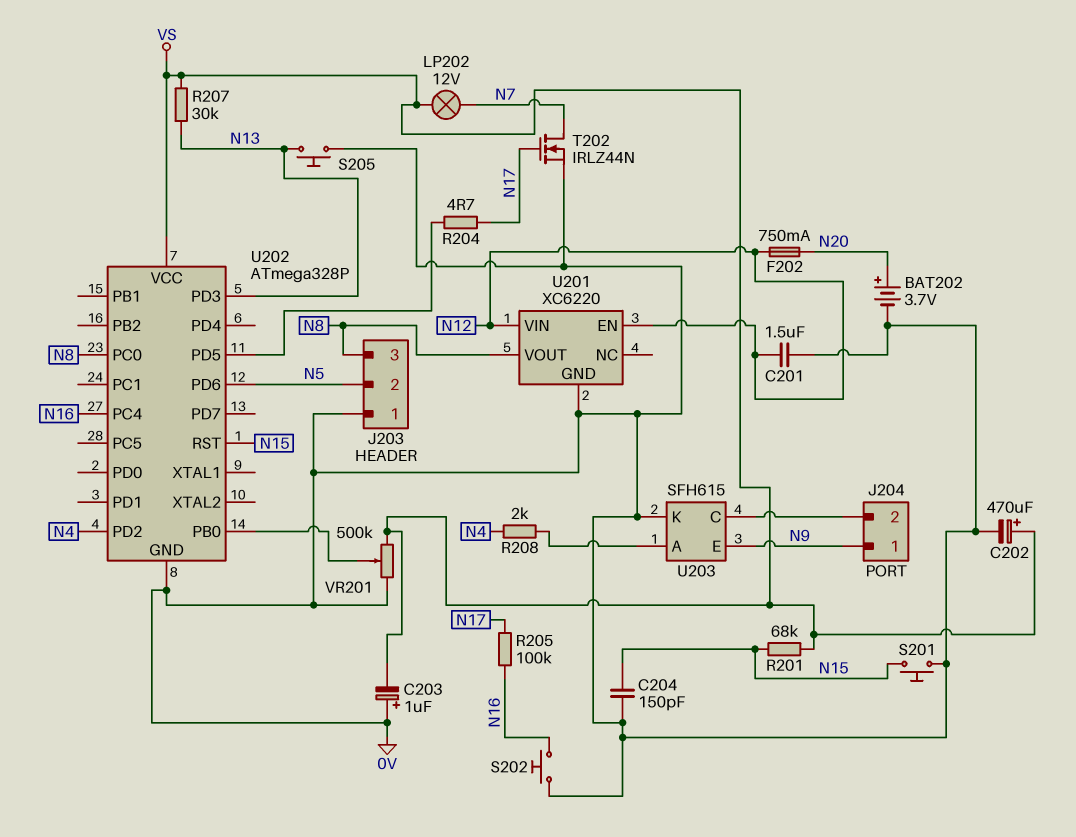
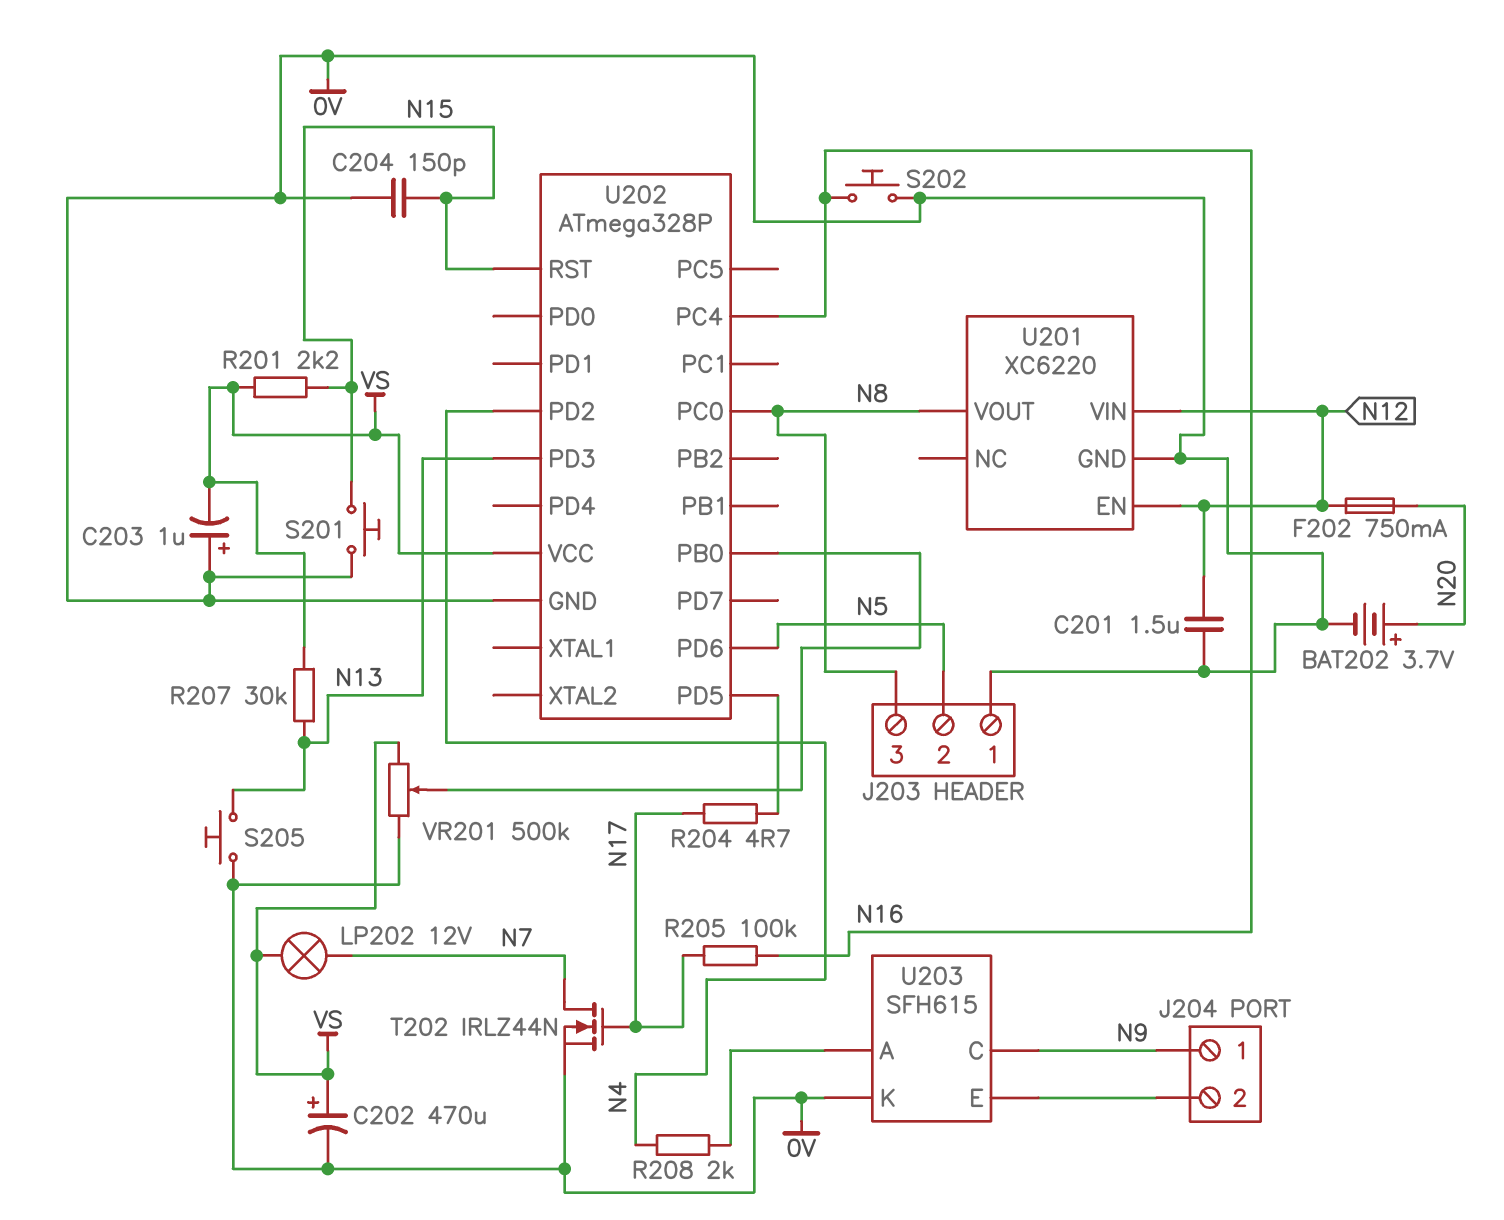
R201: 68k (N15, VS) -> 2.2k (N15, VS)
U203 pin C: J204/2 -> N9
U203 pin E: N9 -> J204/2

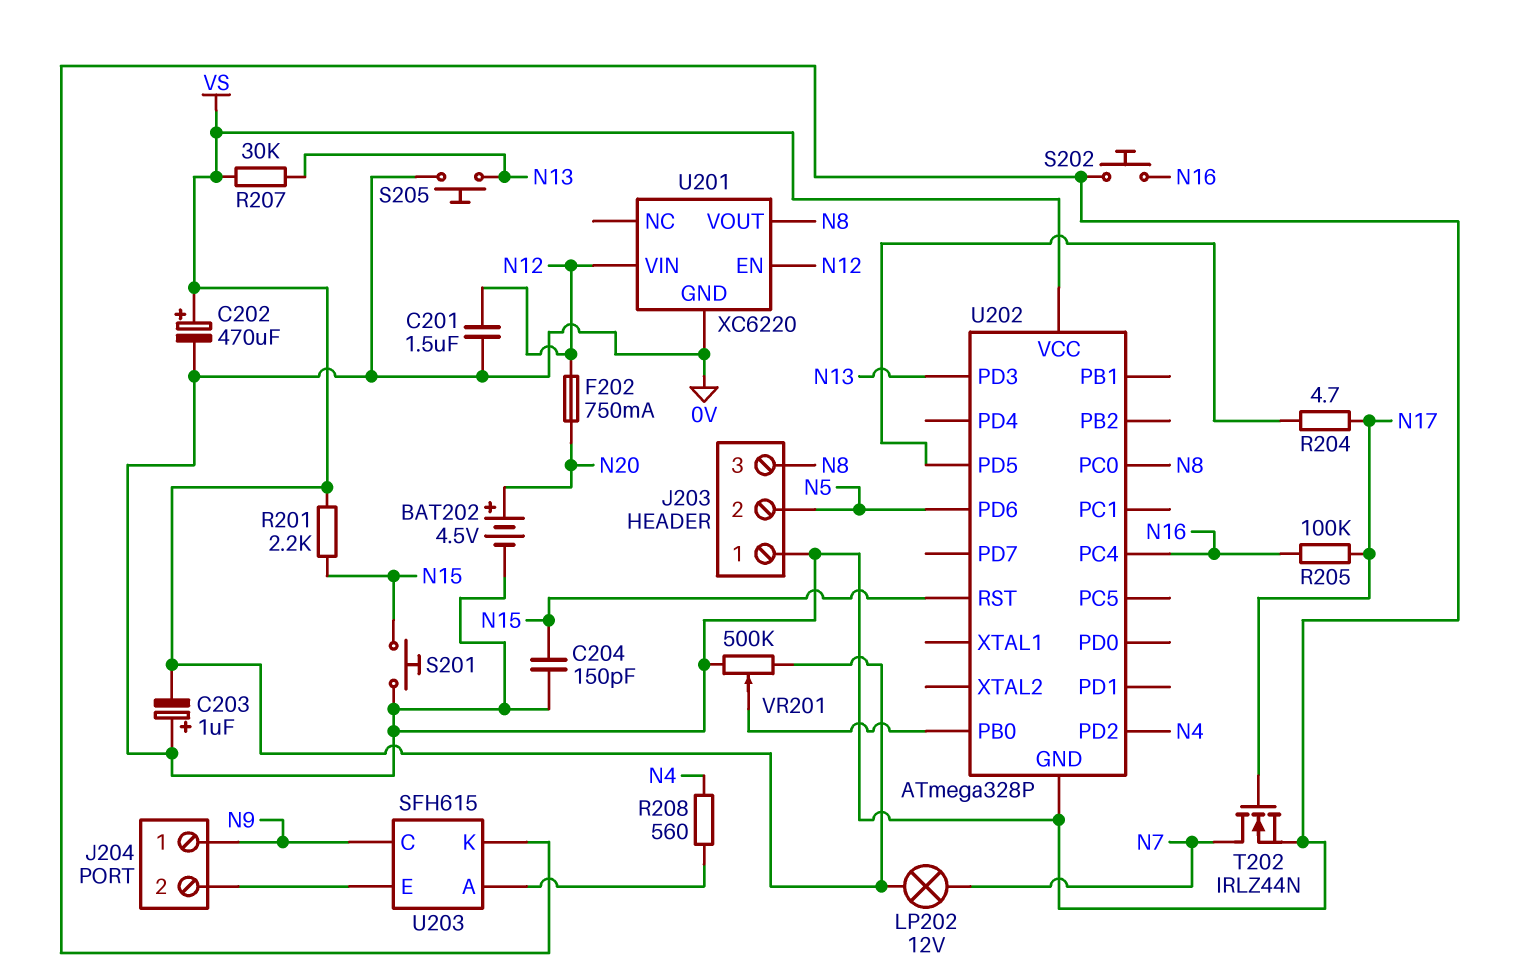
BAT202: 3.7V (plus N20, minus 0V) -> 4.5V (plus N20, minus 0V)
R208: 2k (N4, U203/A) -> 560 (N4, U203/A)

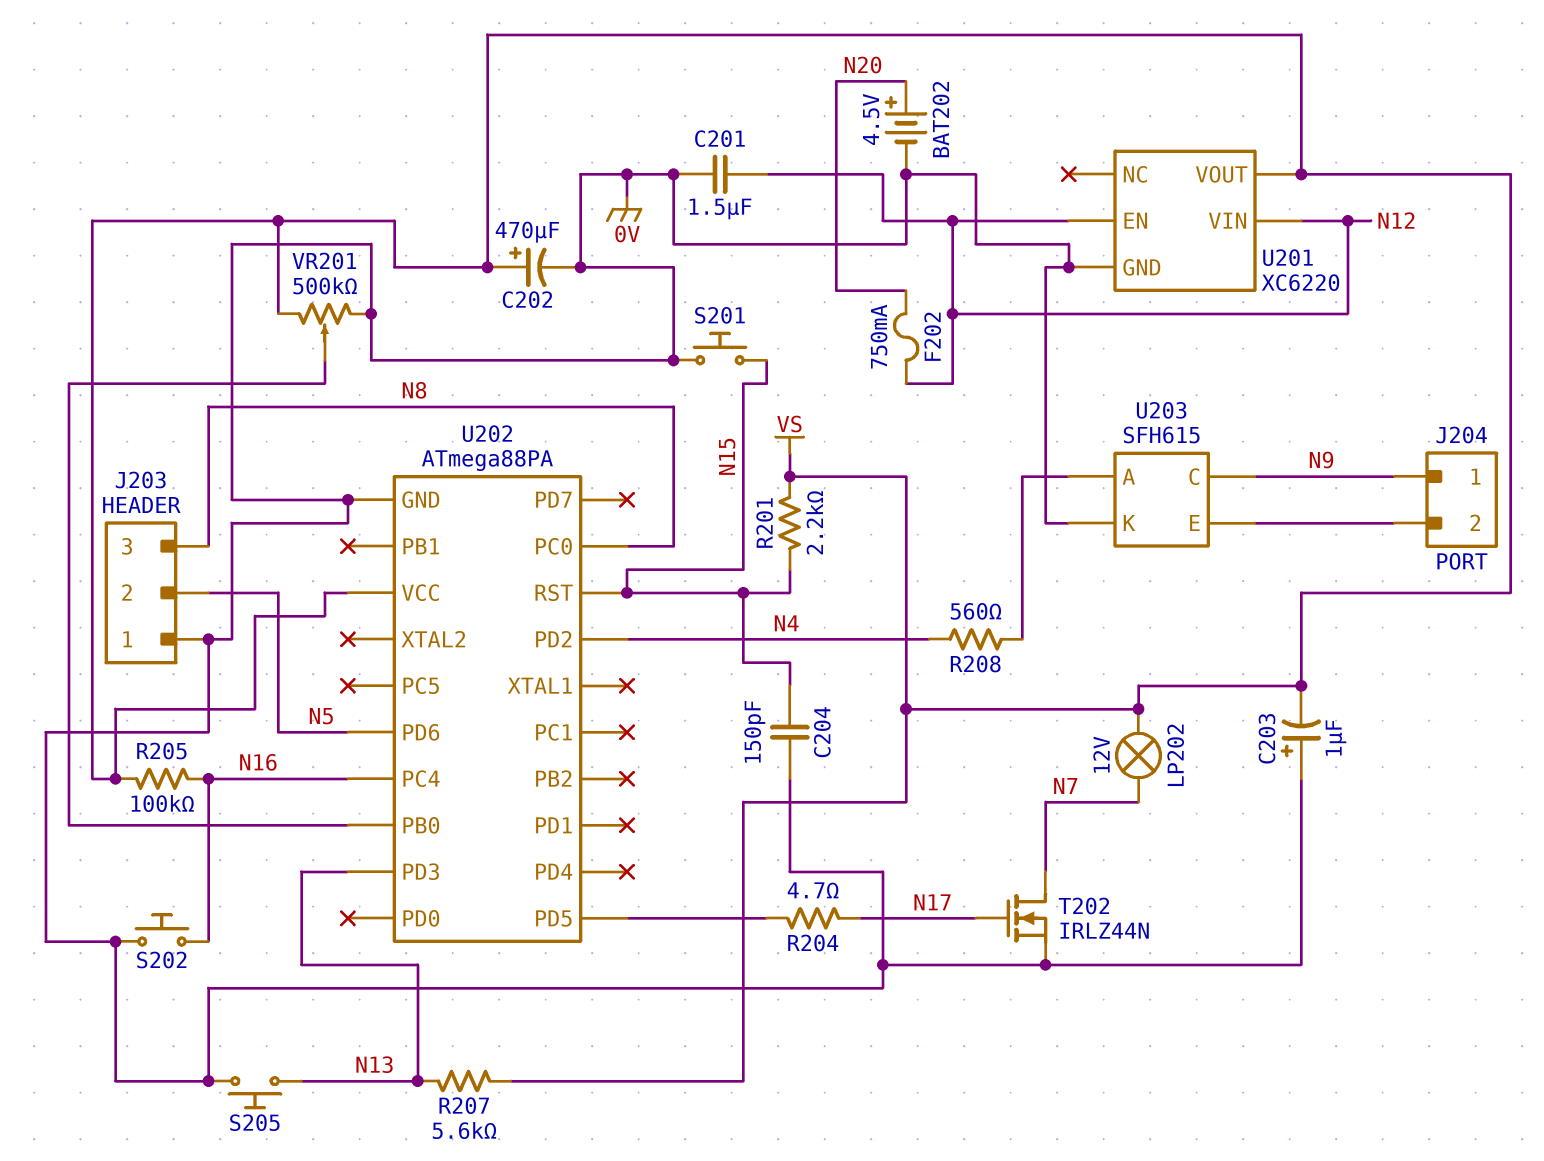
R205: 100k (N16, N17) -> 100k (N16, VS)
R207: 30k (N13, VS) -> 5.6k (N13, VS)
U201 pin VOUT: N8 -> VS
U202: ATmega328P -> ATmega88PA

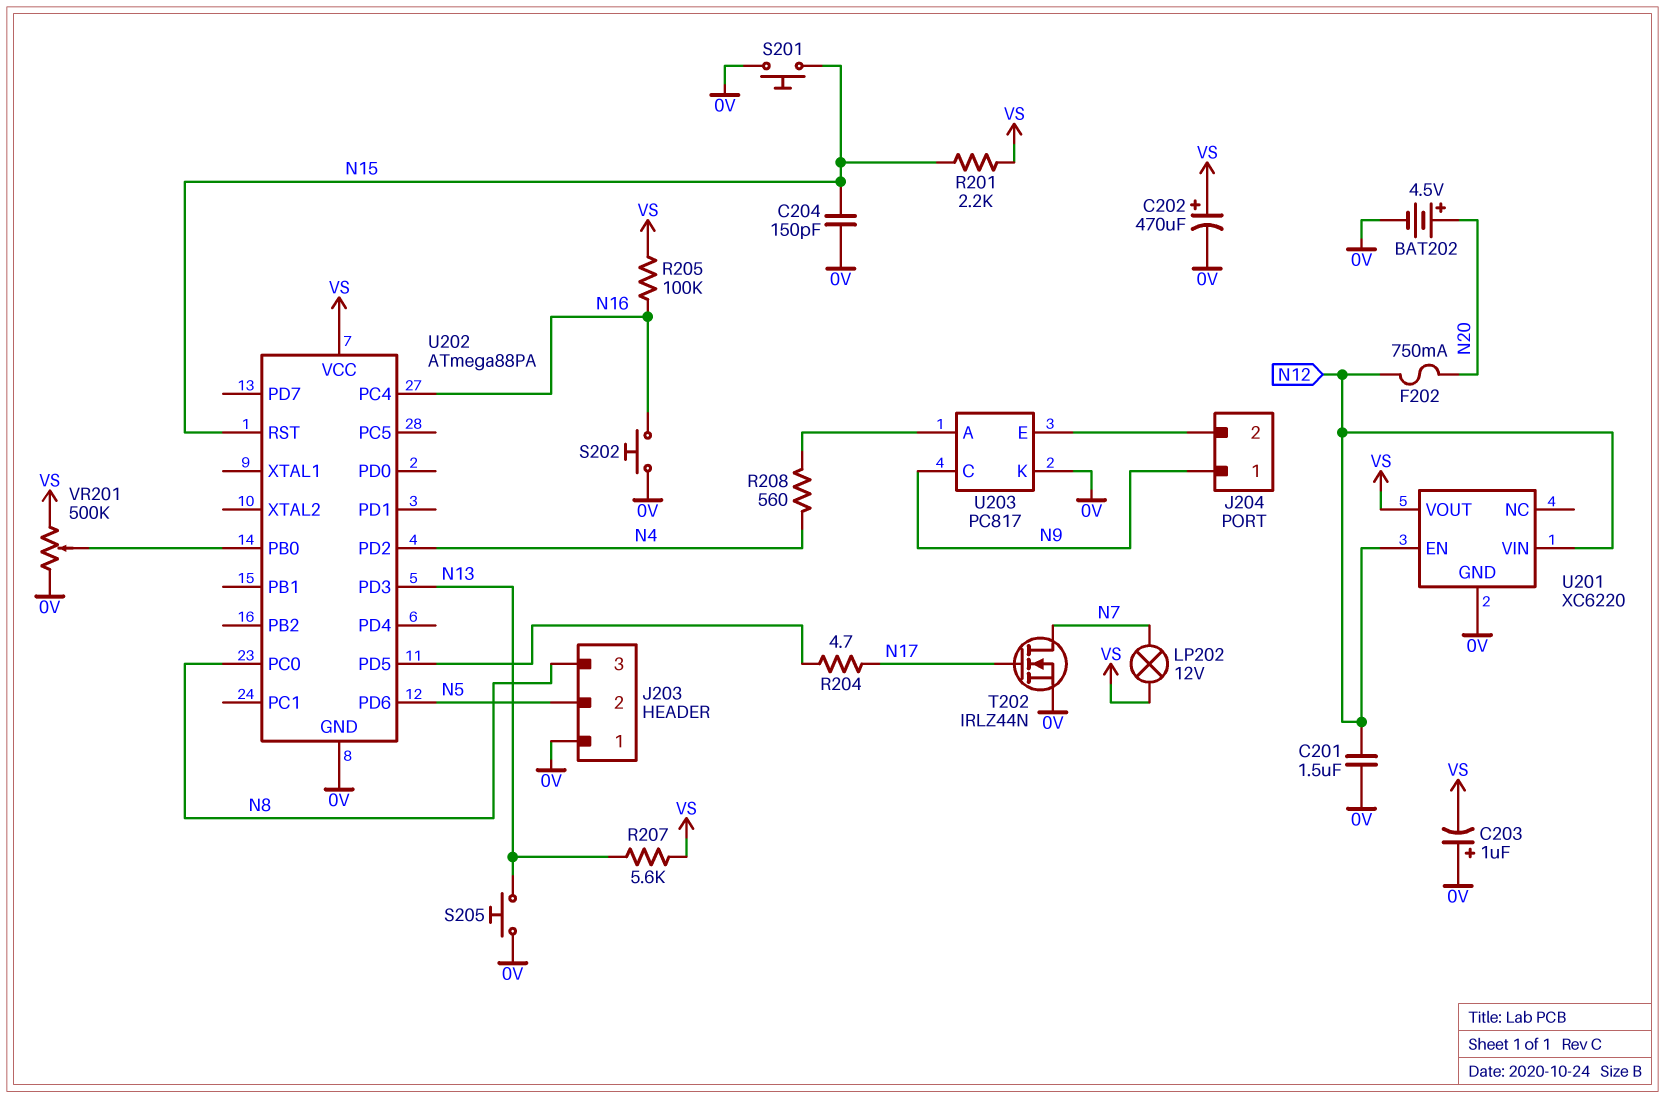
U203: SFH615 -> PC817

